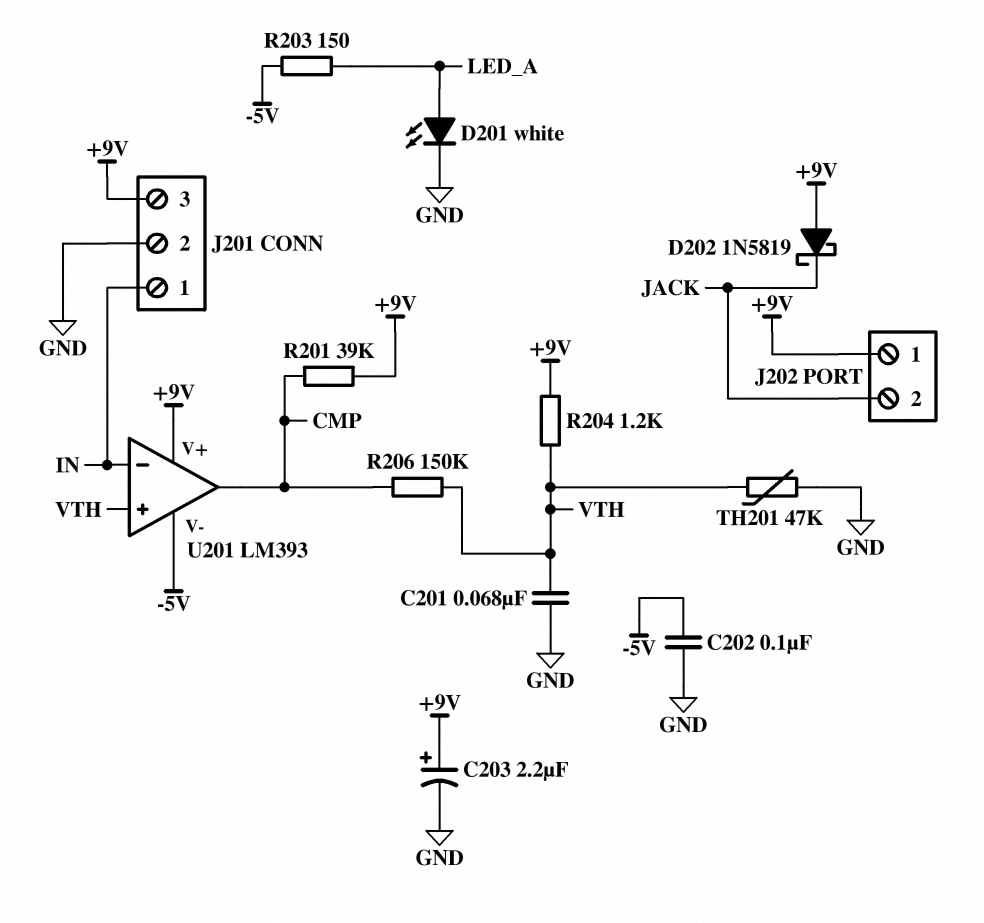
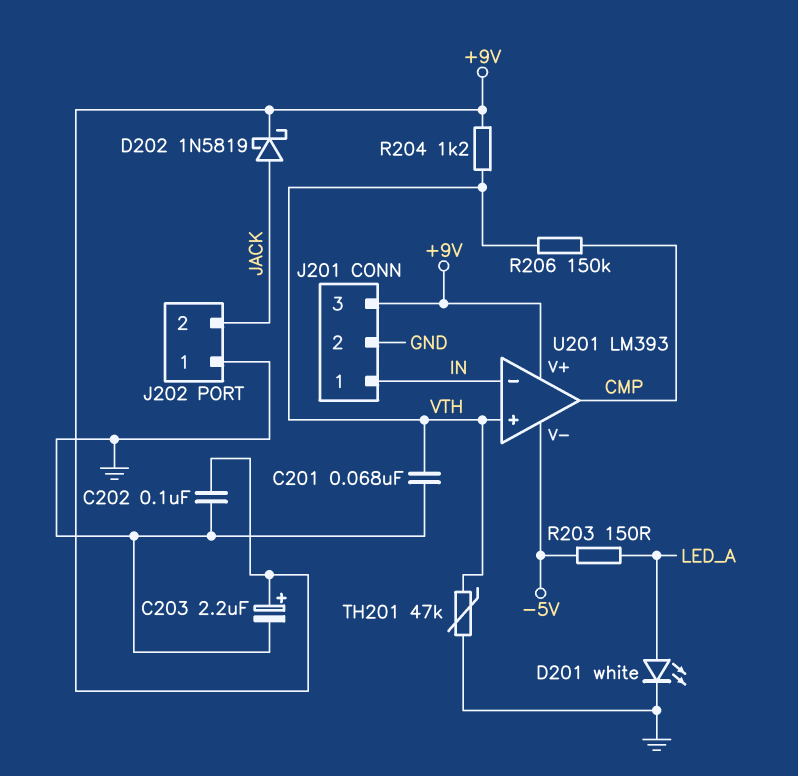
C202: 100nF (-5V, GND) -> 100nF (+9V, GND)
D202: schottky 1N5819 (A +9V, K JACK) -> schottky 1N5819 (A JACK, K +9V)
J202 pin 1: +9V -> GND
R201: 39k (+9V, CMP) -> none

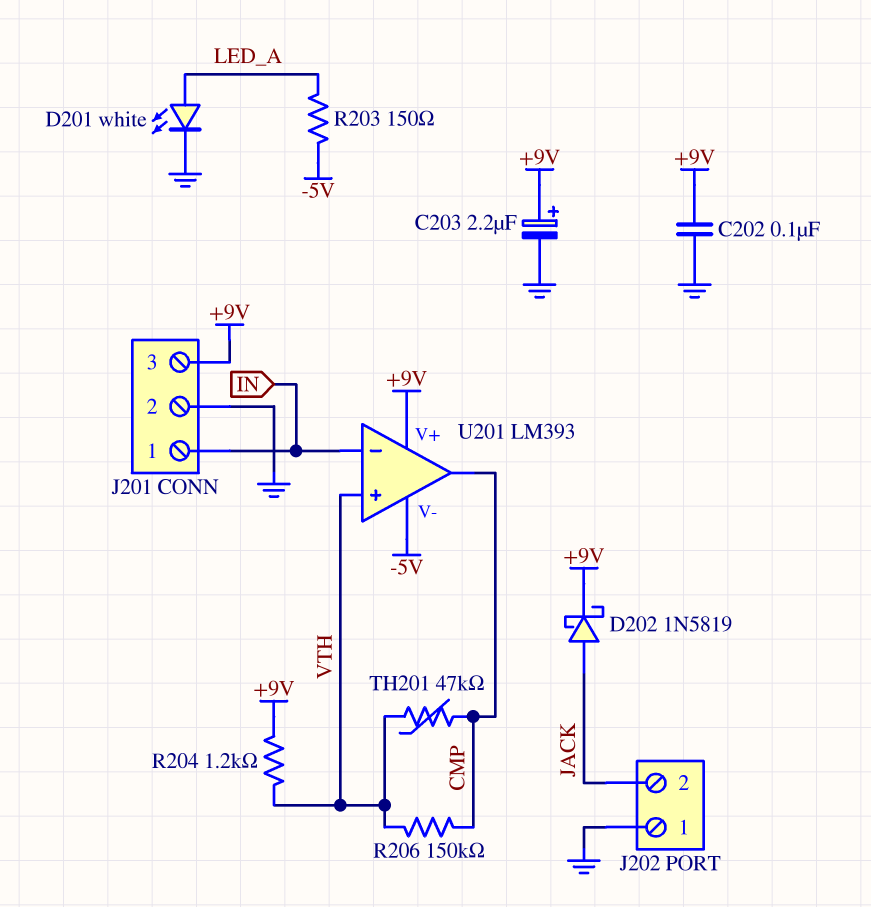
C201: 68nF (GND, VTH) -> none
TH201: 47k (GND, VTH) -> 47k (CMP, VTH)

